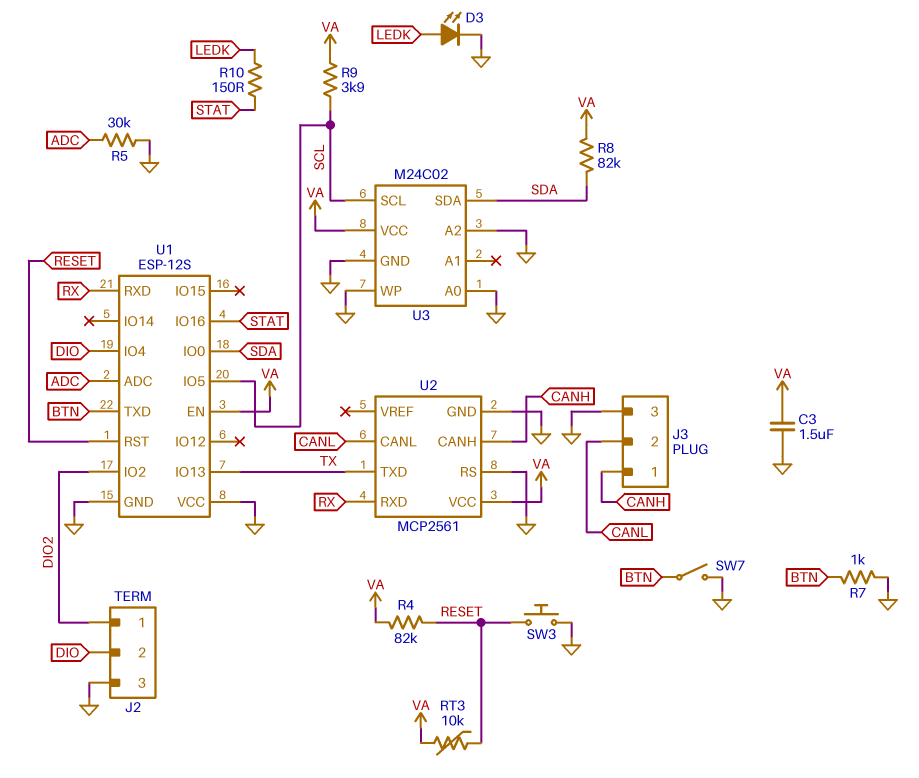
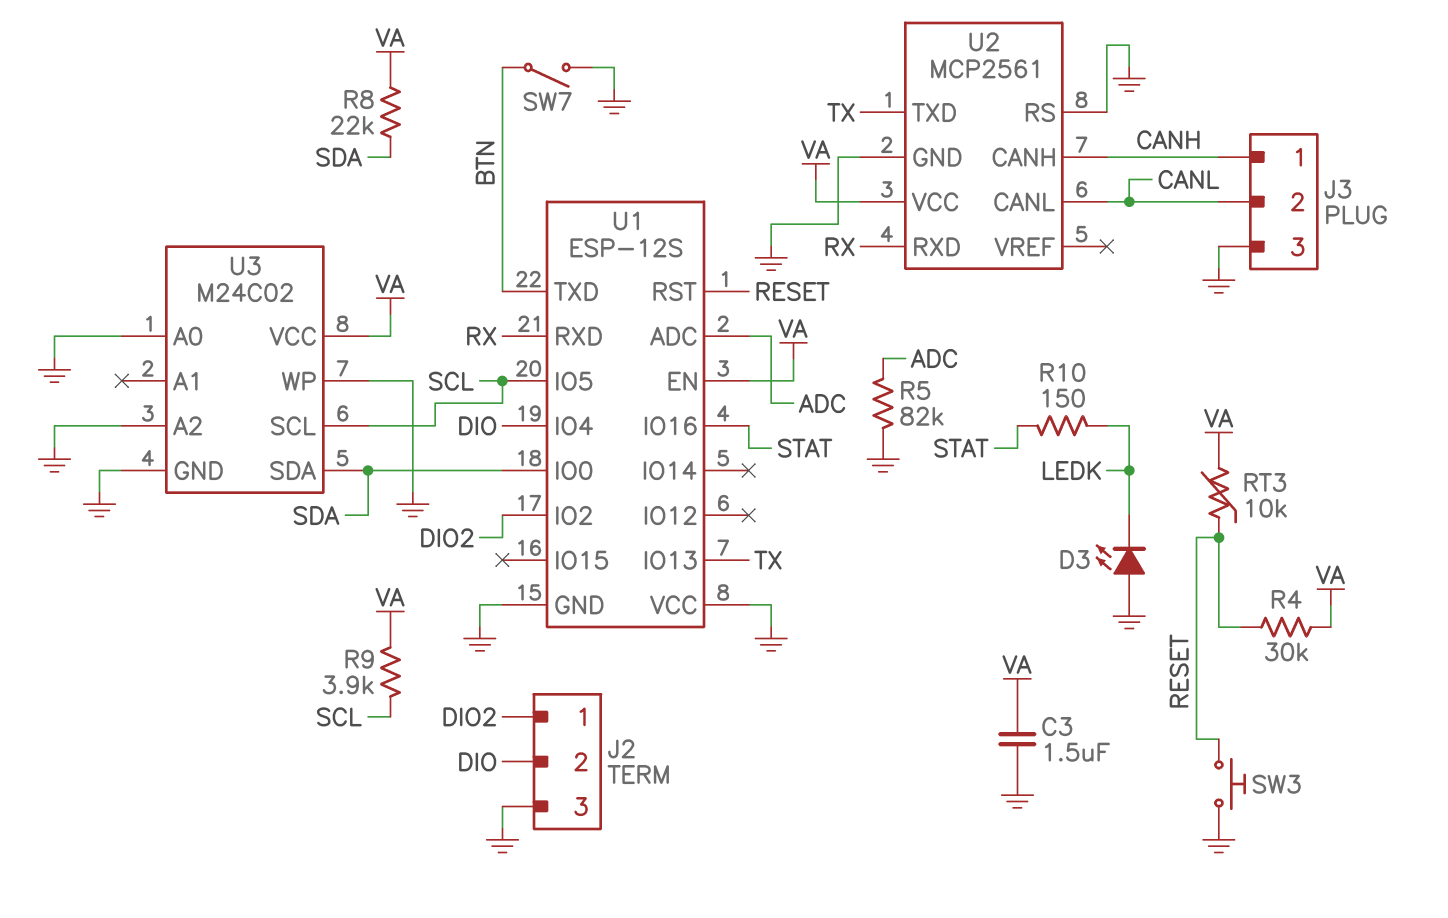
D3: LED (A LEDK, K GND) -> LED (A GND, K LEDK)
R4: 82k (RESET, VA) -> 30k (RESET, VA)
R5: 30k (ADC, GND) -> 82k (ADC, GND)
R7: 1k (BTN, GND) -> none
R8: 82k (SDA, VA) -> 22k (SDA, VA)

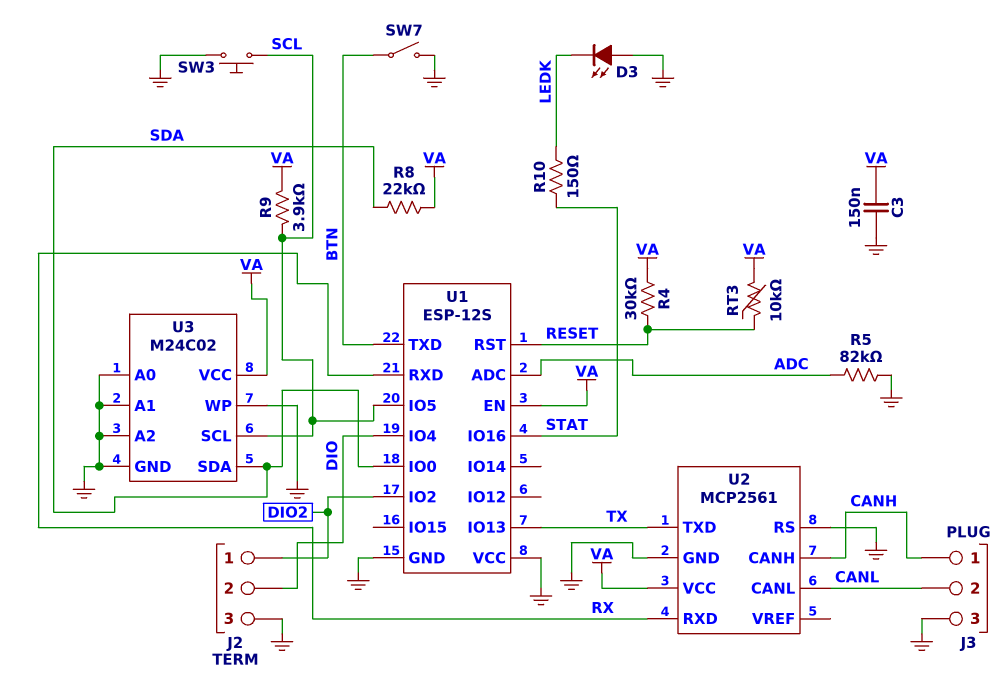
C3: 1.5uF (GND, VA) -> 150nF (GND, VA)
SW3: button (GND, RESET) -> button (GND, SCL)
U3 pin A1: none -> GND

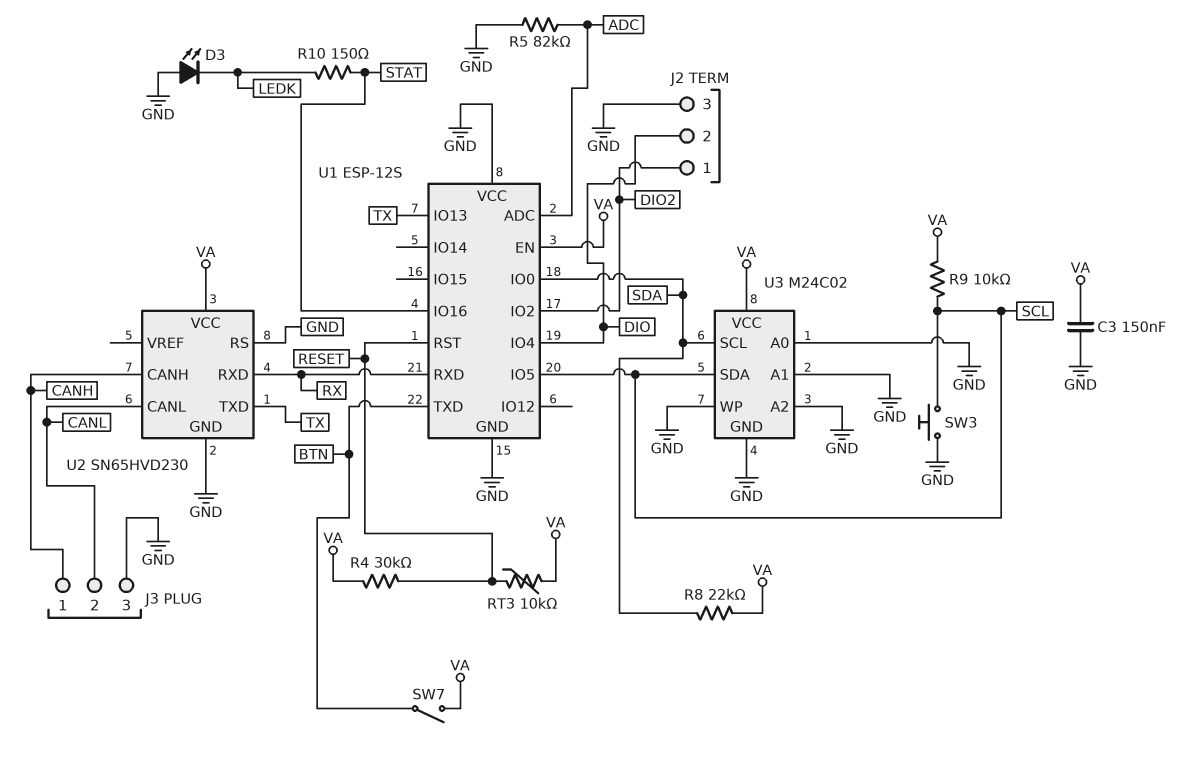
R9: 3.9k (SCL, VA) -> 10k (SCL, VA)
SW7: switch (BTN, GND) -> switch (BTN, VA)
U2: MCP2561 -> SN65HVD230
U3 pin SCL: SCL -> SDA
U3 pin SDA: SDA -> SCL

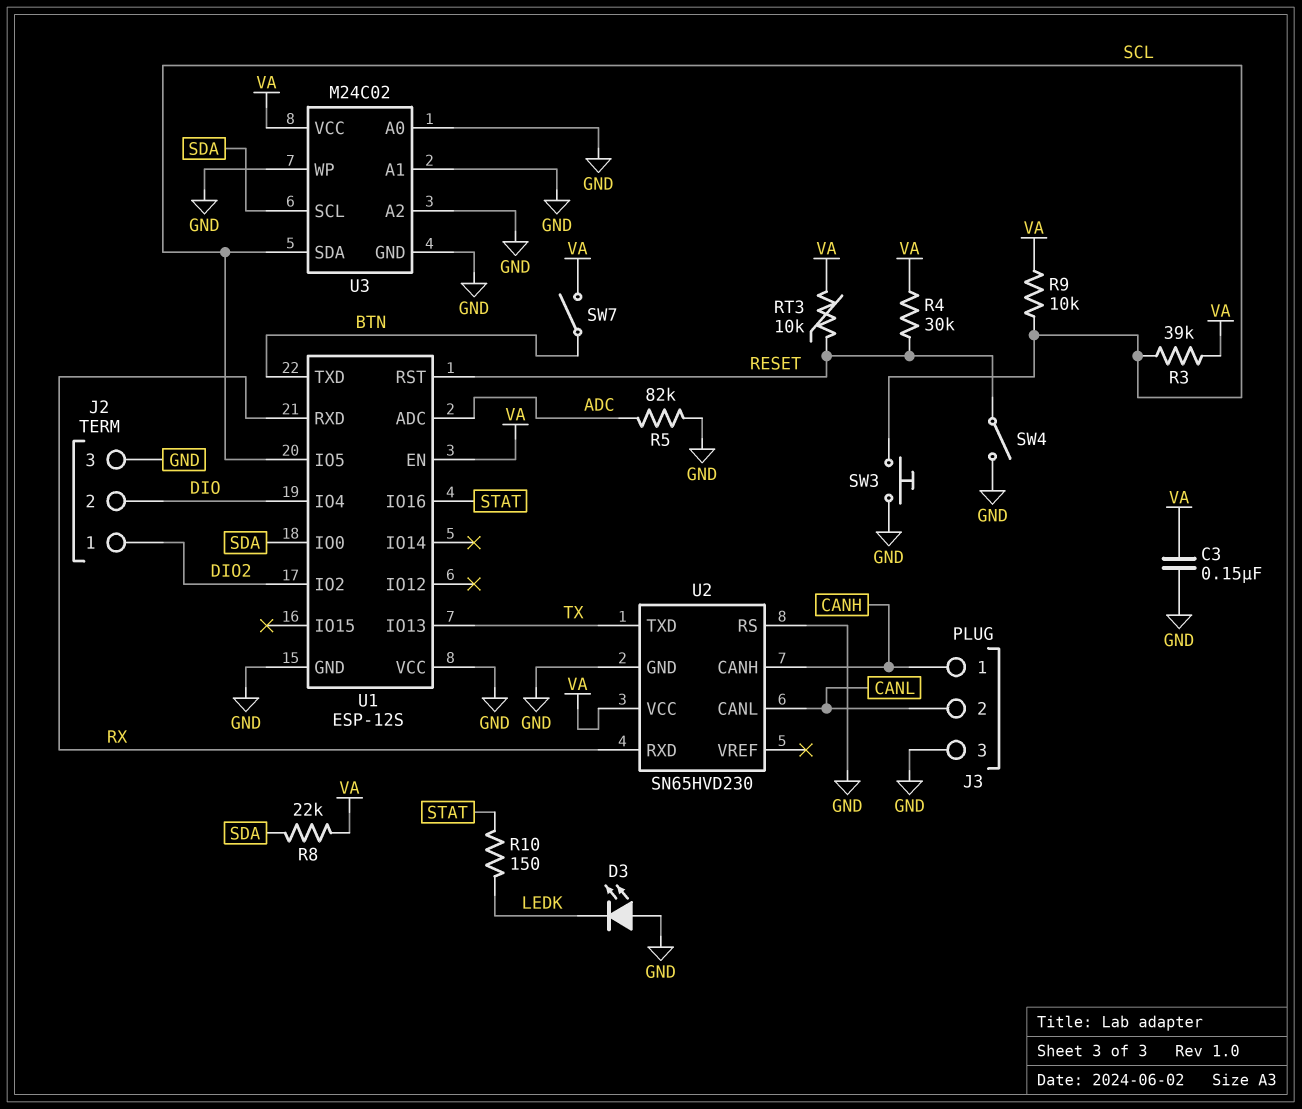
R3: none -> 39k (SCL, VA)
SW4: none -> switch (GND, RESET)

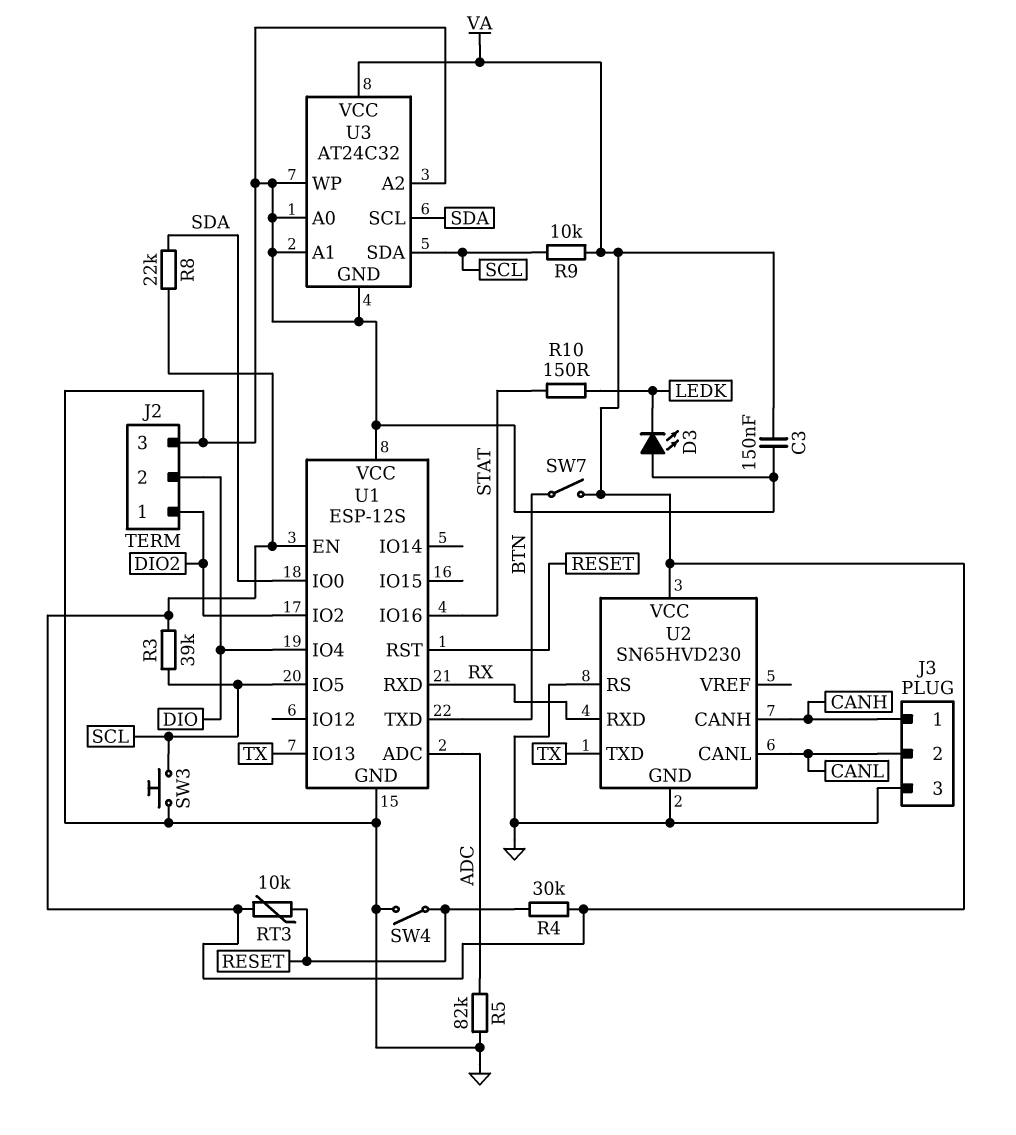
U3: M24C02 -> AT24C32

